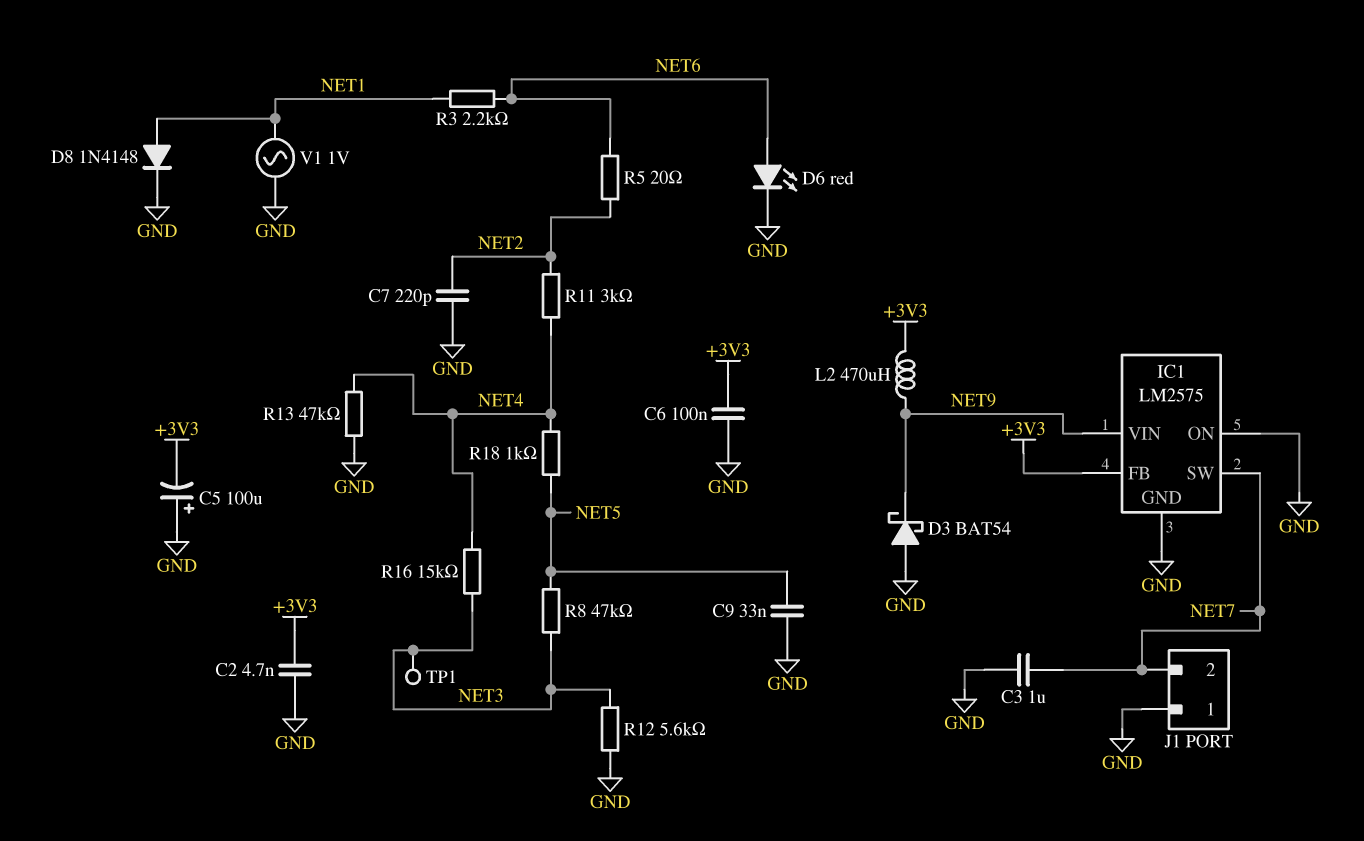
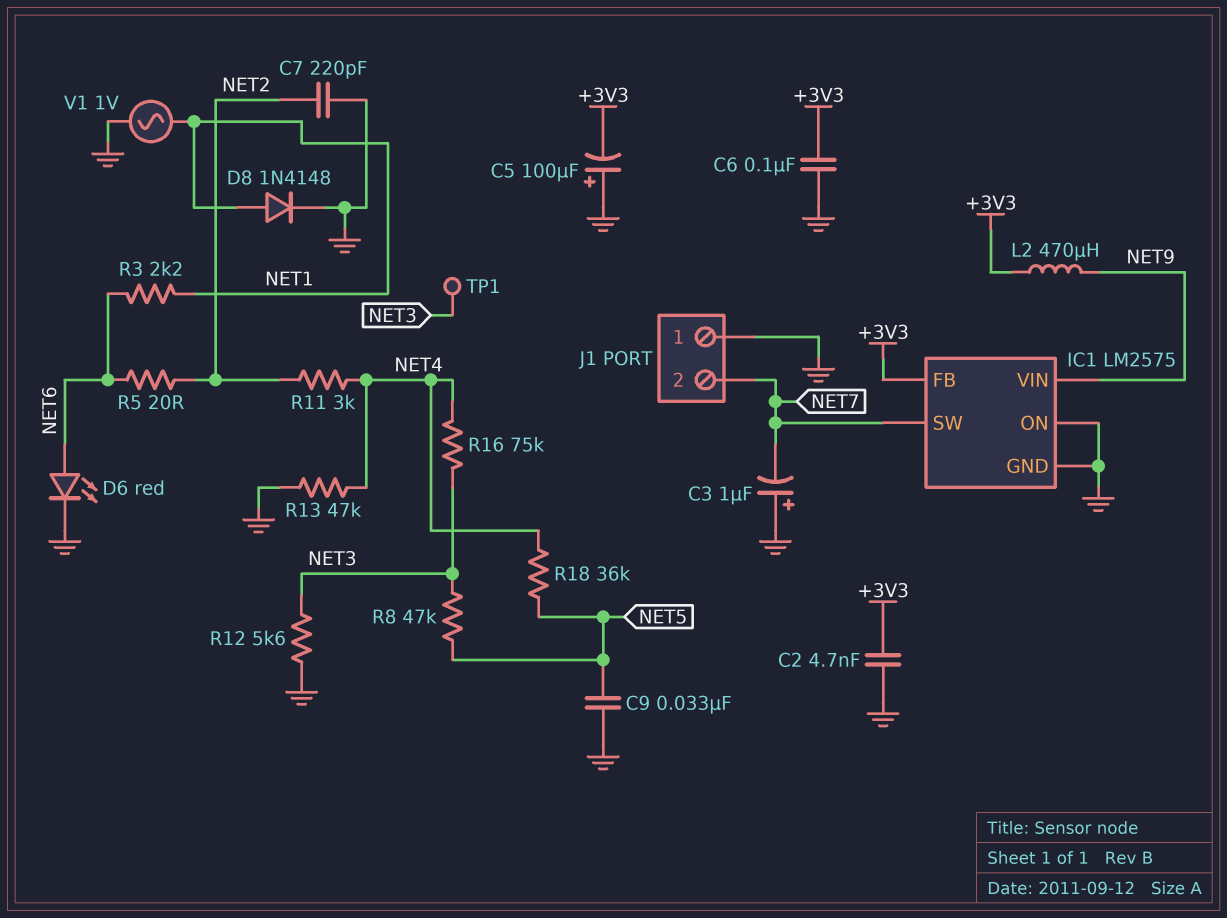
C3: 1uF (GND, NET7) -> 1uF (plus GND, minus NET7)
D3: schottky BAT54 (A GND, K NET9) -> none
R16: 15k (NET3, NET4) -> 75k (NET3, NET4)
R18: 1k (NET4, NET5) -> 36k (NET4, NET5)

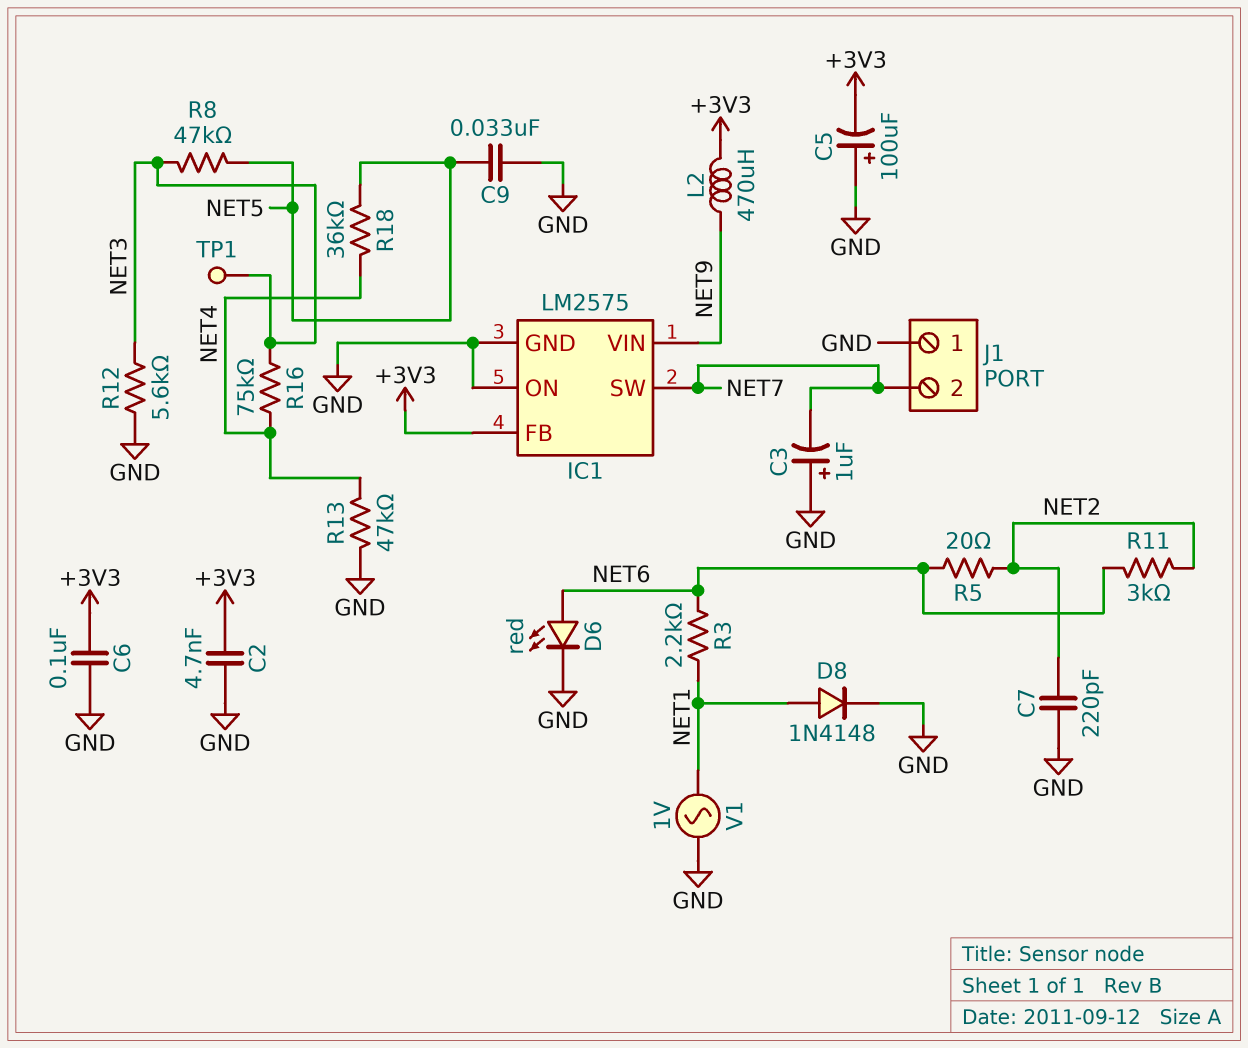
R11: 3k (NET2, NET4) -> 3k (NET2, NET6)

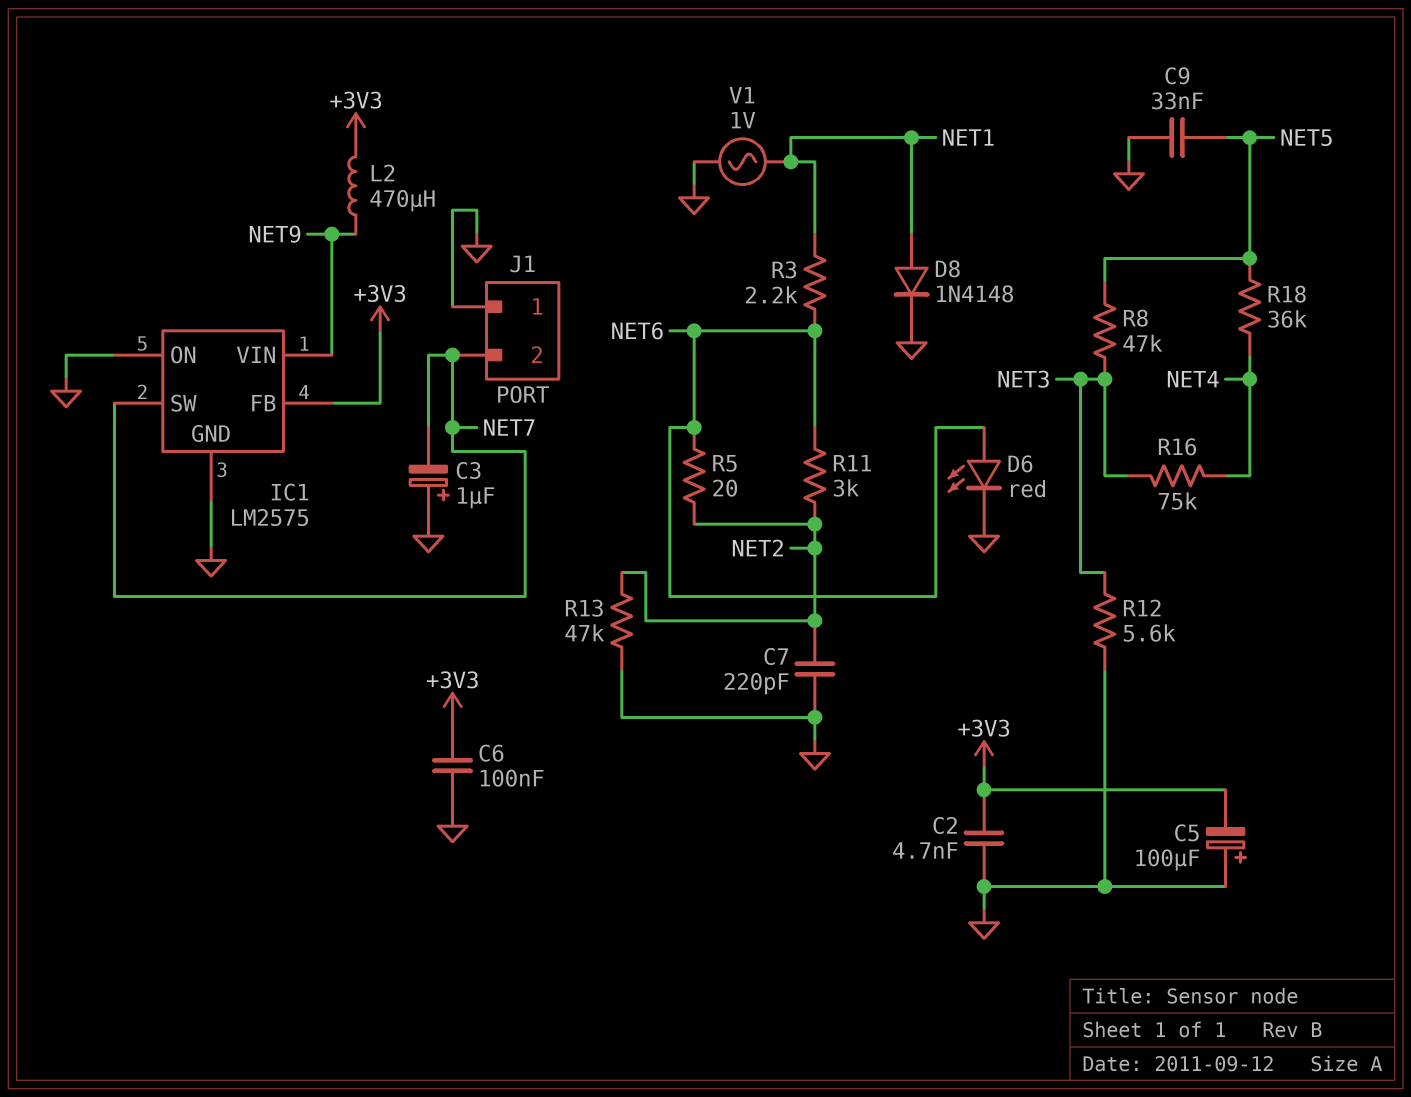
R13: 47k (GND, NET4) -> 47k (GND, NET2)
TP1: test point (NET3) -> none

